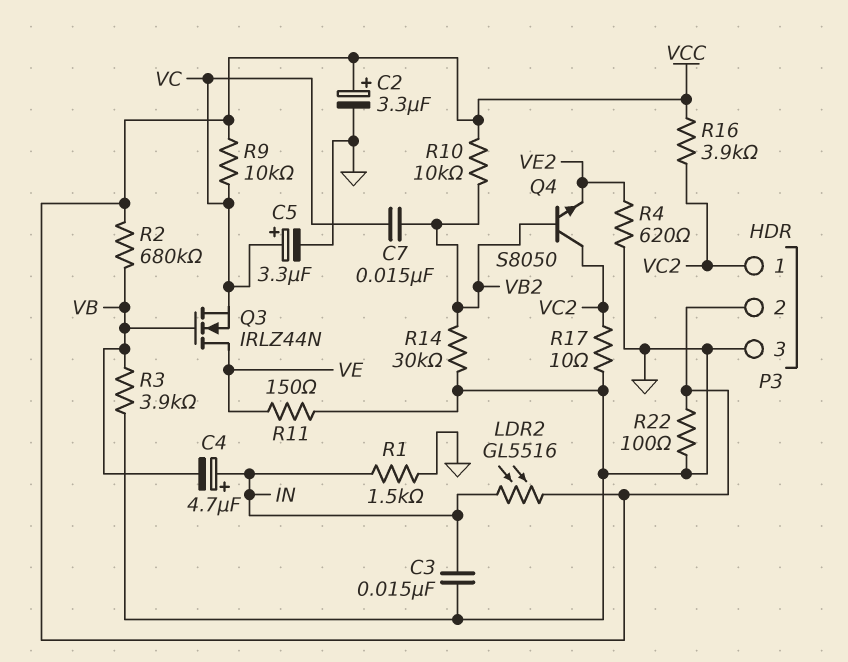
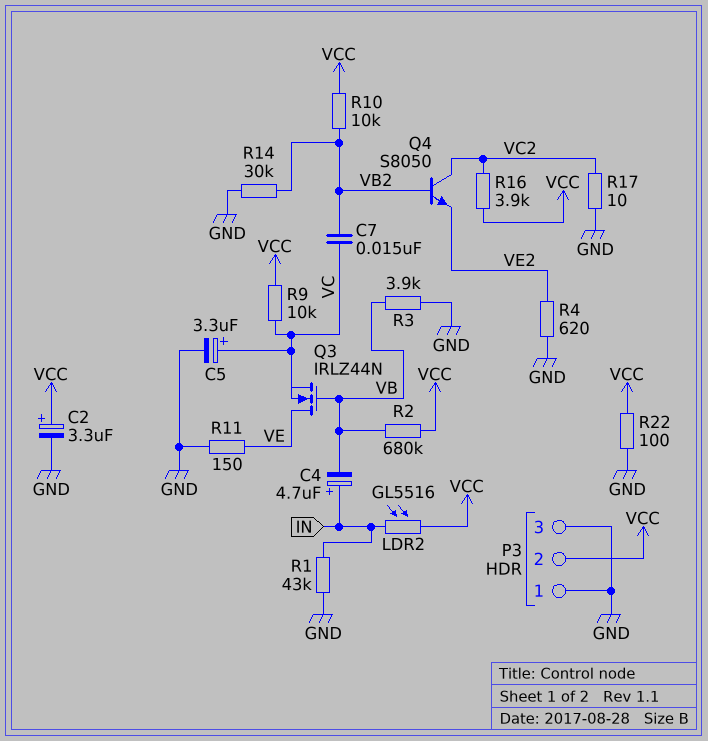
C3: 15nF (GND, IN) -> none
P3 pin 1: VC2 -> GND
R1: 1.5k (GND, IN) -> 43k (GND, IN)

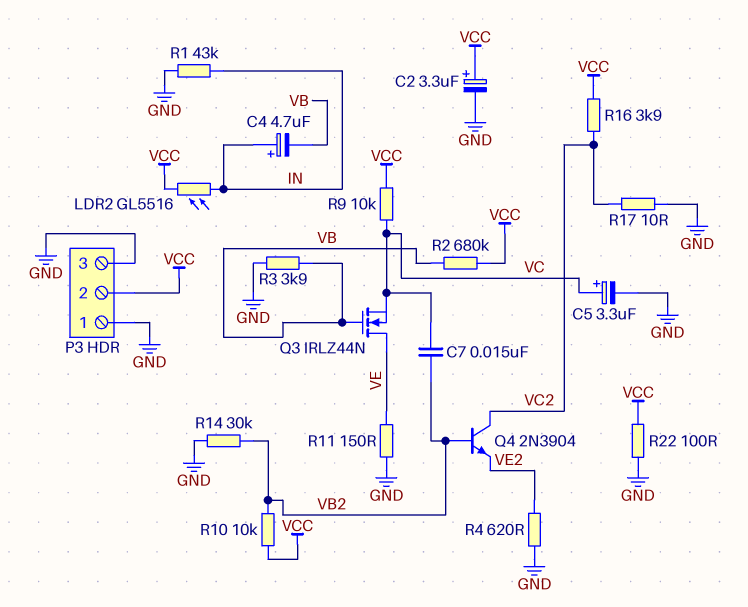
Q4: NPN S8050 (B VB2, C VC2, E VE2) -> NPN 2N3904 (B VB2, C VC2, E VE2)

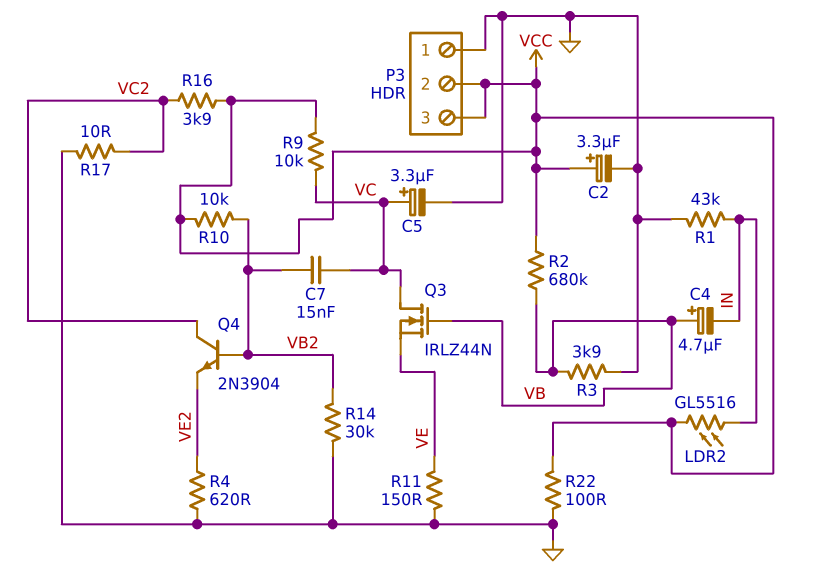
C4: 4.7uF (plus IN, minus VB) -> 4.7uF (plus VB, minus IN)
P3 pin 3: GND -> VCC
Q3: NMOS IRLZ44N (G VB, D VE, S VC) -> NMOS IRLZ44N (G VB, D VC, S VE)

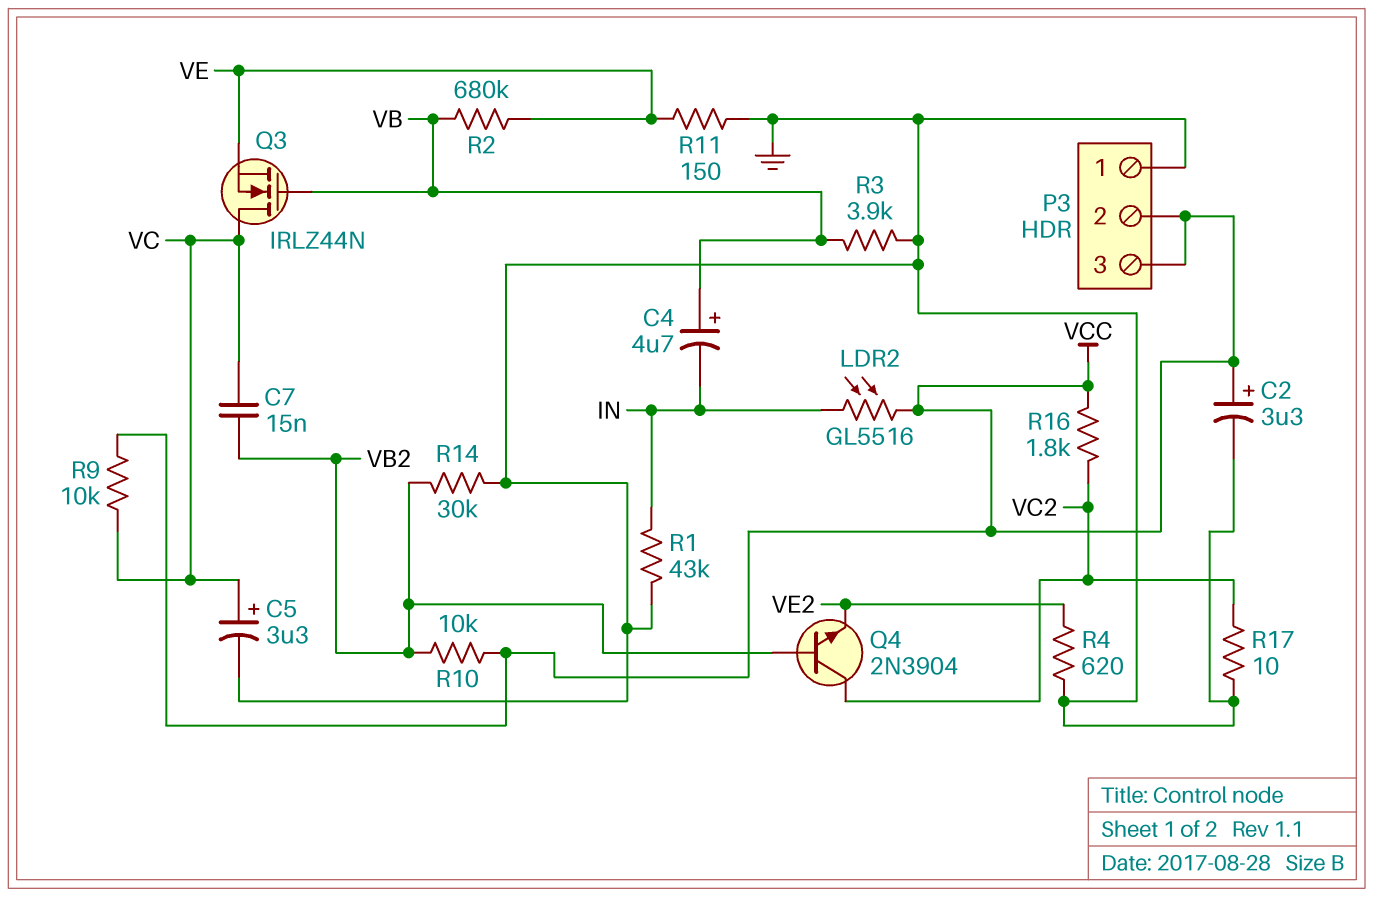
R2: 680k (VB, VCC) -> 680k (VB, VE)
R16: 3.9k (VC2, VCC) -> 1.8k (VC2, VCC)
R22: 100 (GND, VCC) -> none

